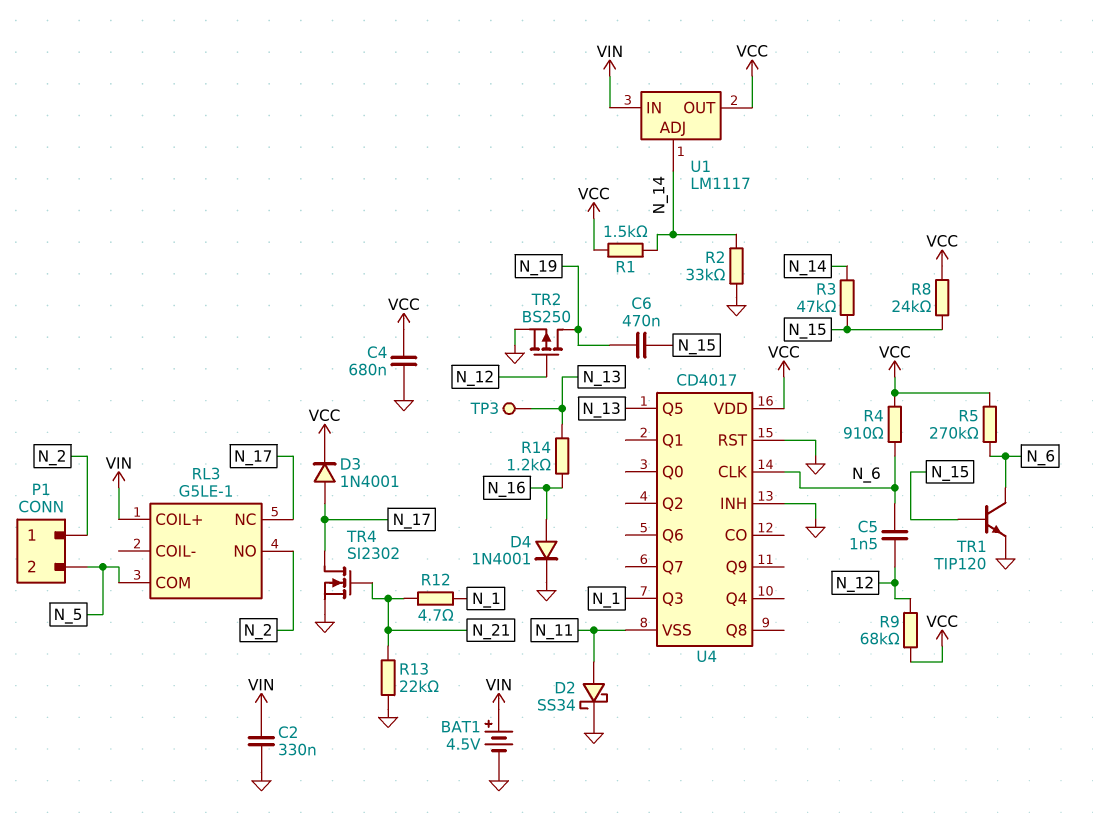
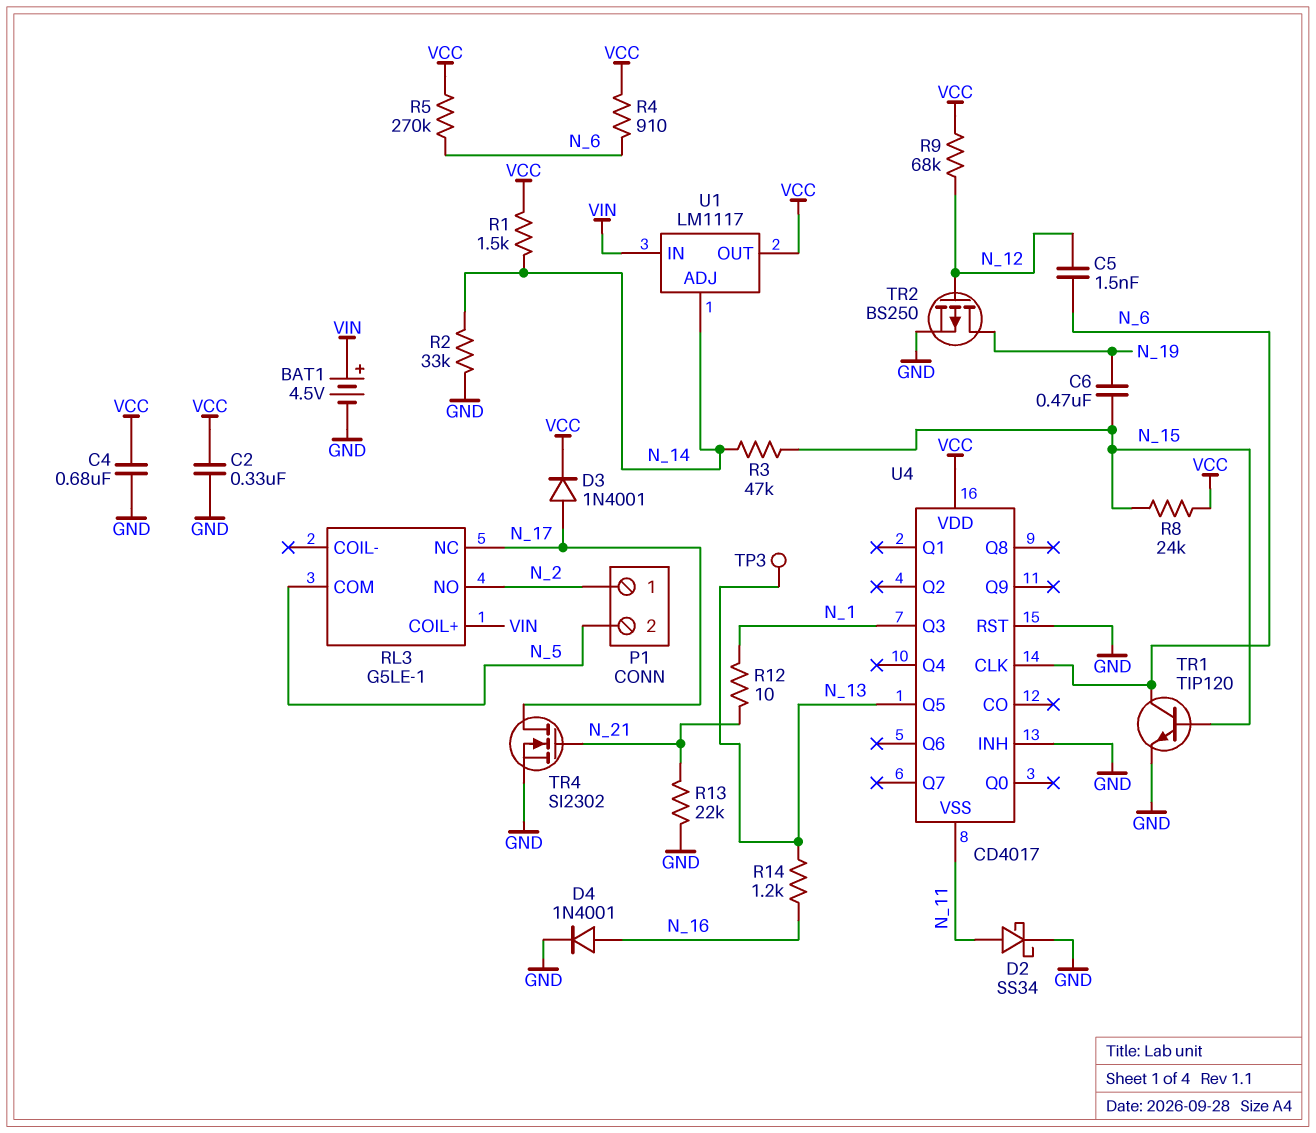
C2: 330nF (GND, VIN) -> 330nF (GND, VCC)
R12: 4.7 (N_1, N_21) -> 10 (N_1, N_21)

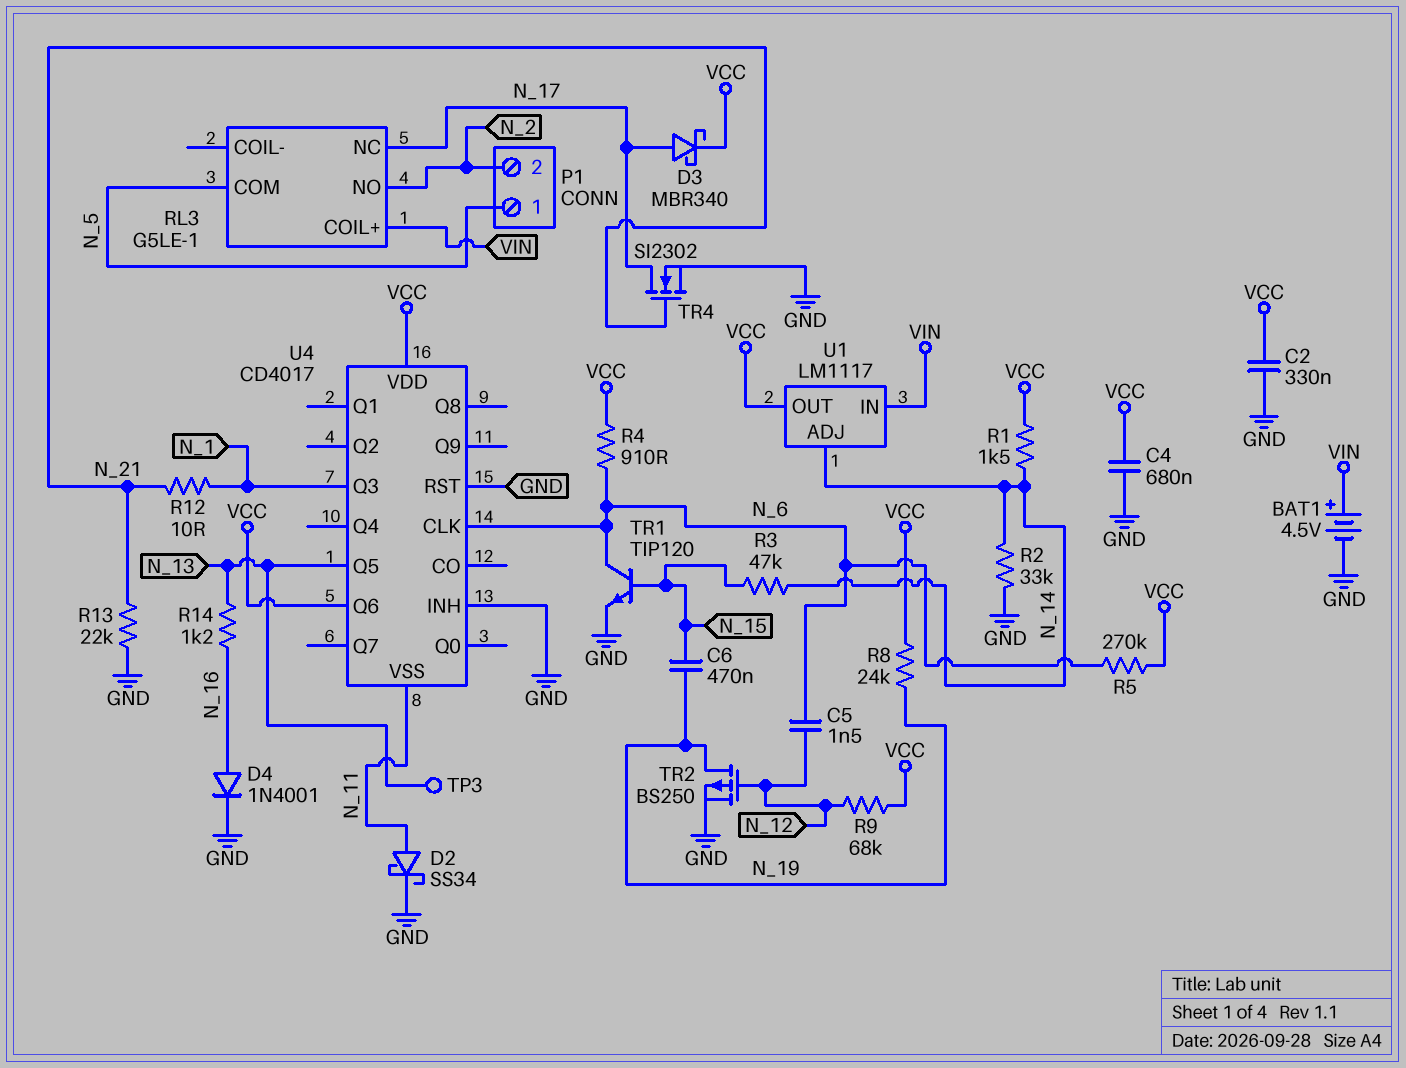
D3: diode 1N4001 (A N_17, K VCC) -> schottky MBR340 (A N_17, K VCC)
P1 pin 1: N_2 -> N_5
P1 pin 2: N_5 -> N_2
R8: 24k (N_15, VCC) -> 24k (N_19, VCC)
U4 pin Q6: none -> VCC

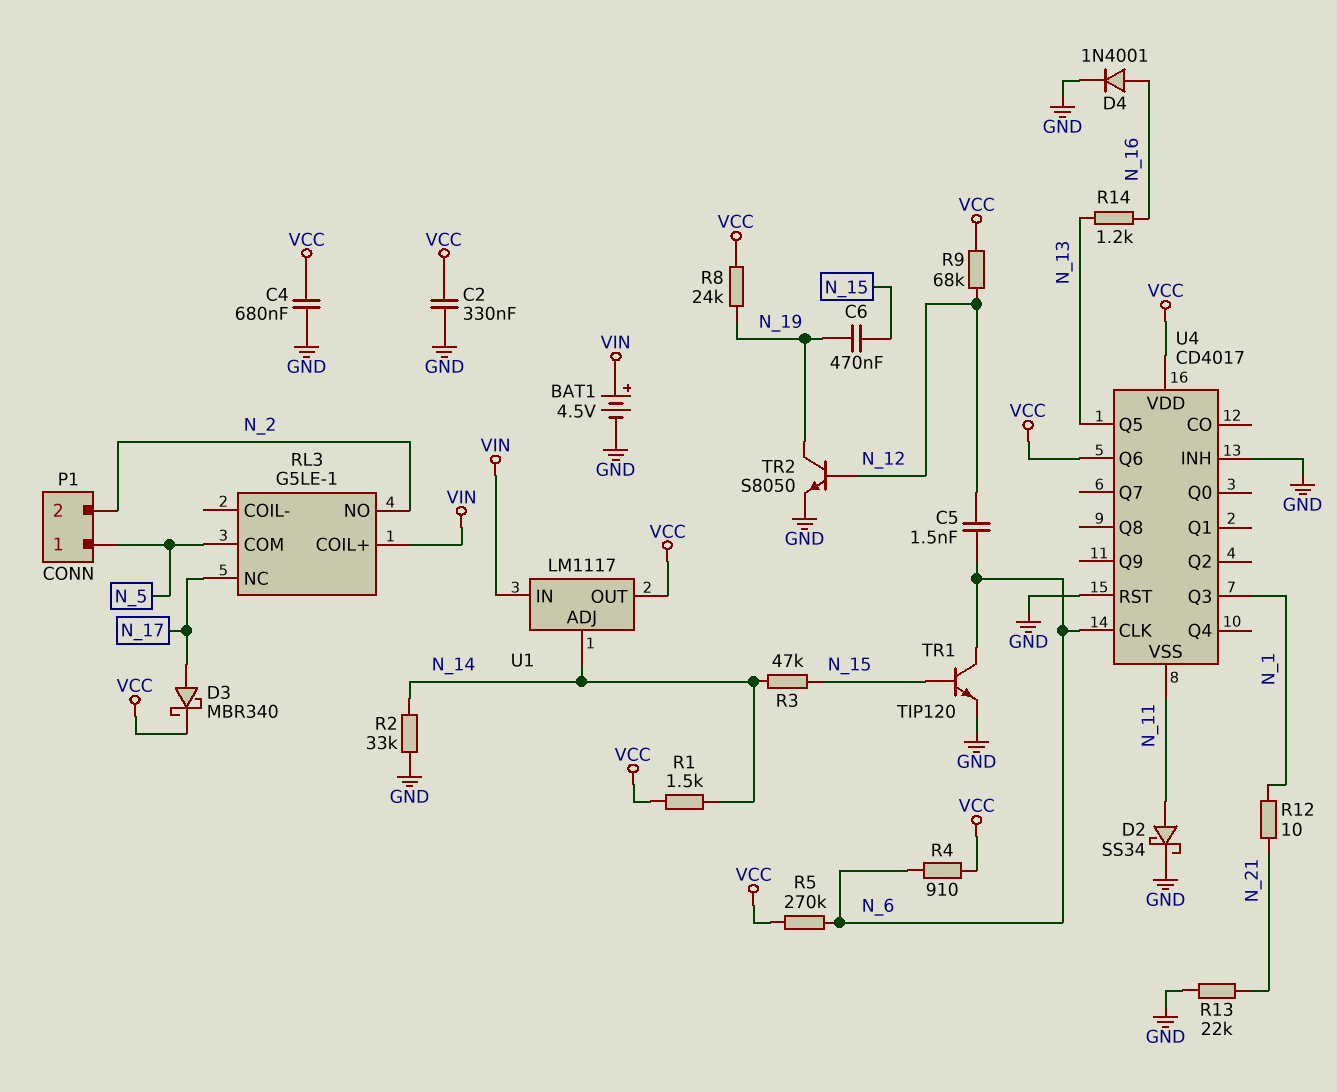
TP3: test point (N_13) -> none
TR2: PMOS BS250 (G N_12, D N_19, S GND) -> NPN S8050 (B N_12, C N_19, E GND)
TR4: NMOS SI2302 (G N_21, D N_17, S GND) -> none

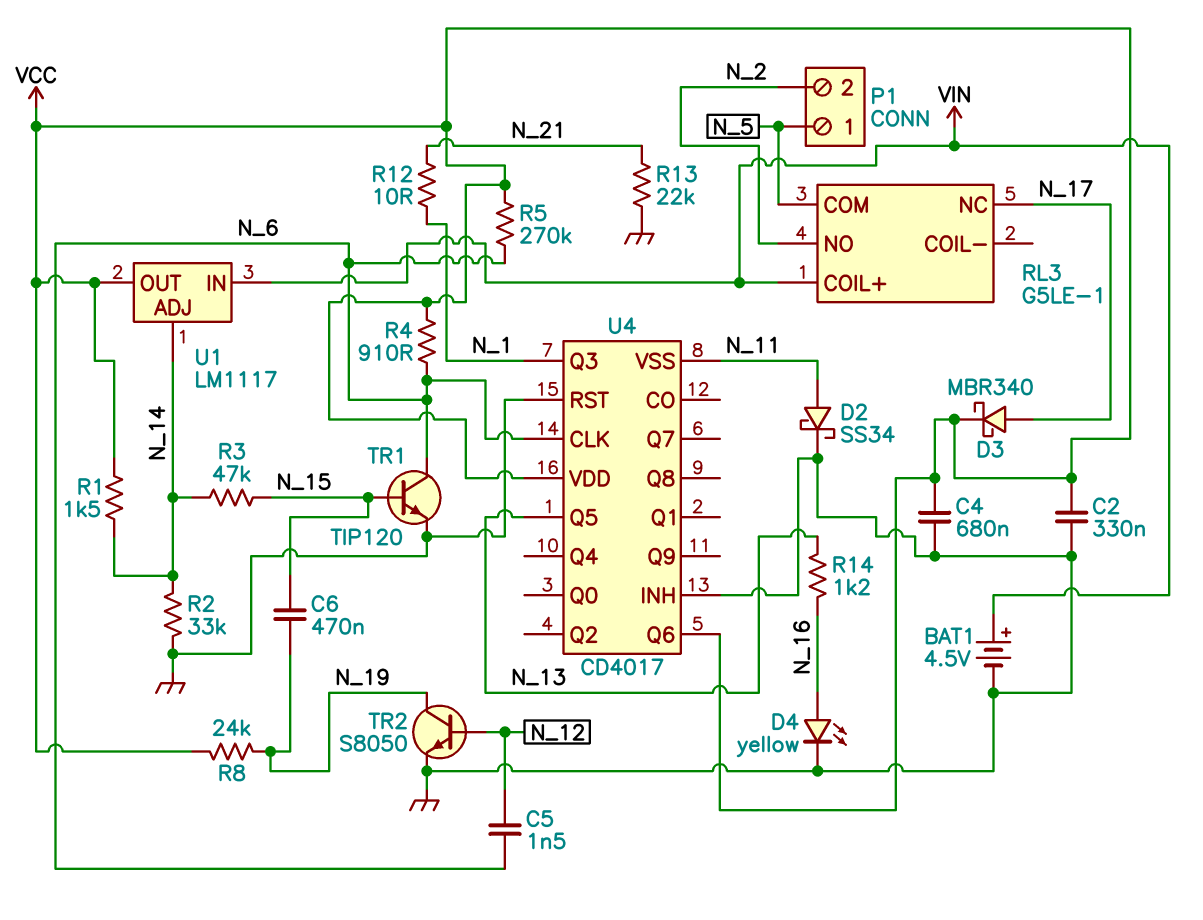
D4: diode 1N4001 (A N_16, K GND) -> LED yellow (A N_16, K GND)
R9: 68k (N_12, VCC) -> none

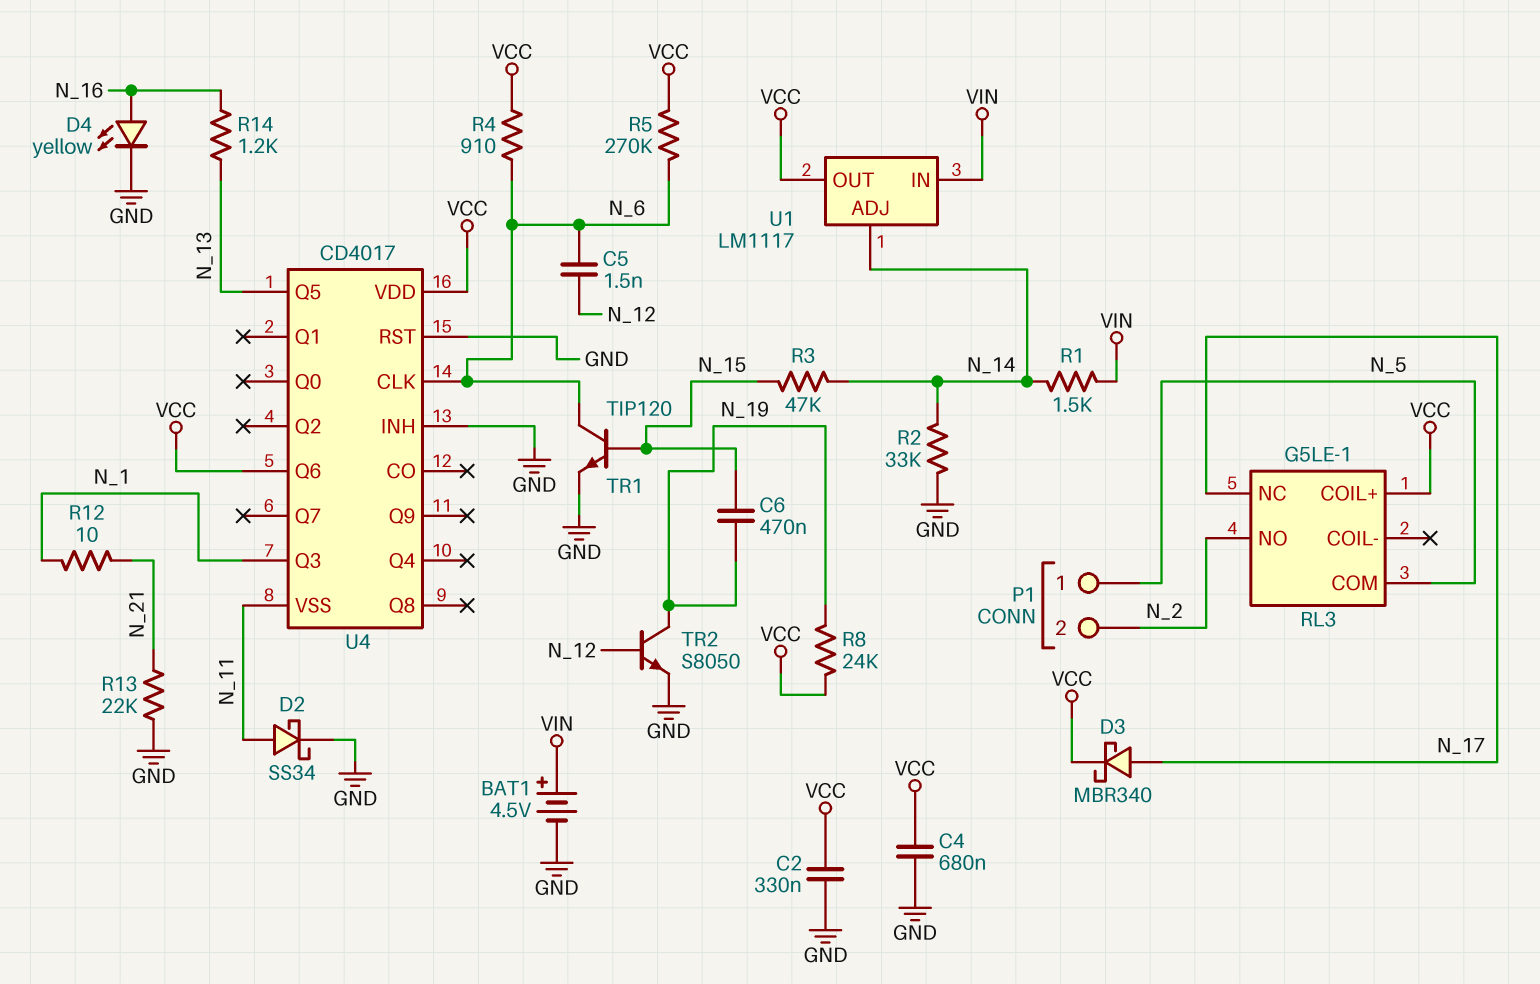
R1: 1.5k (N_14, VCC) -> 1.5k (N_14, VIN)
RL3 pin COIL+: VIN -> VCC

